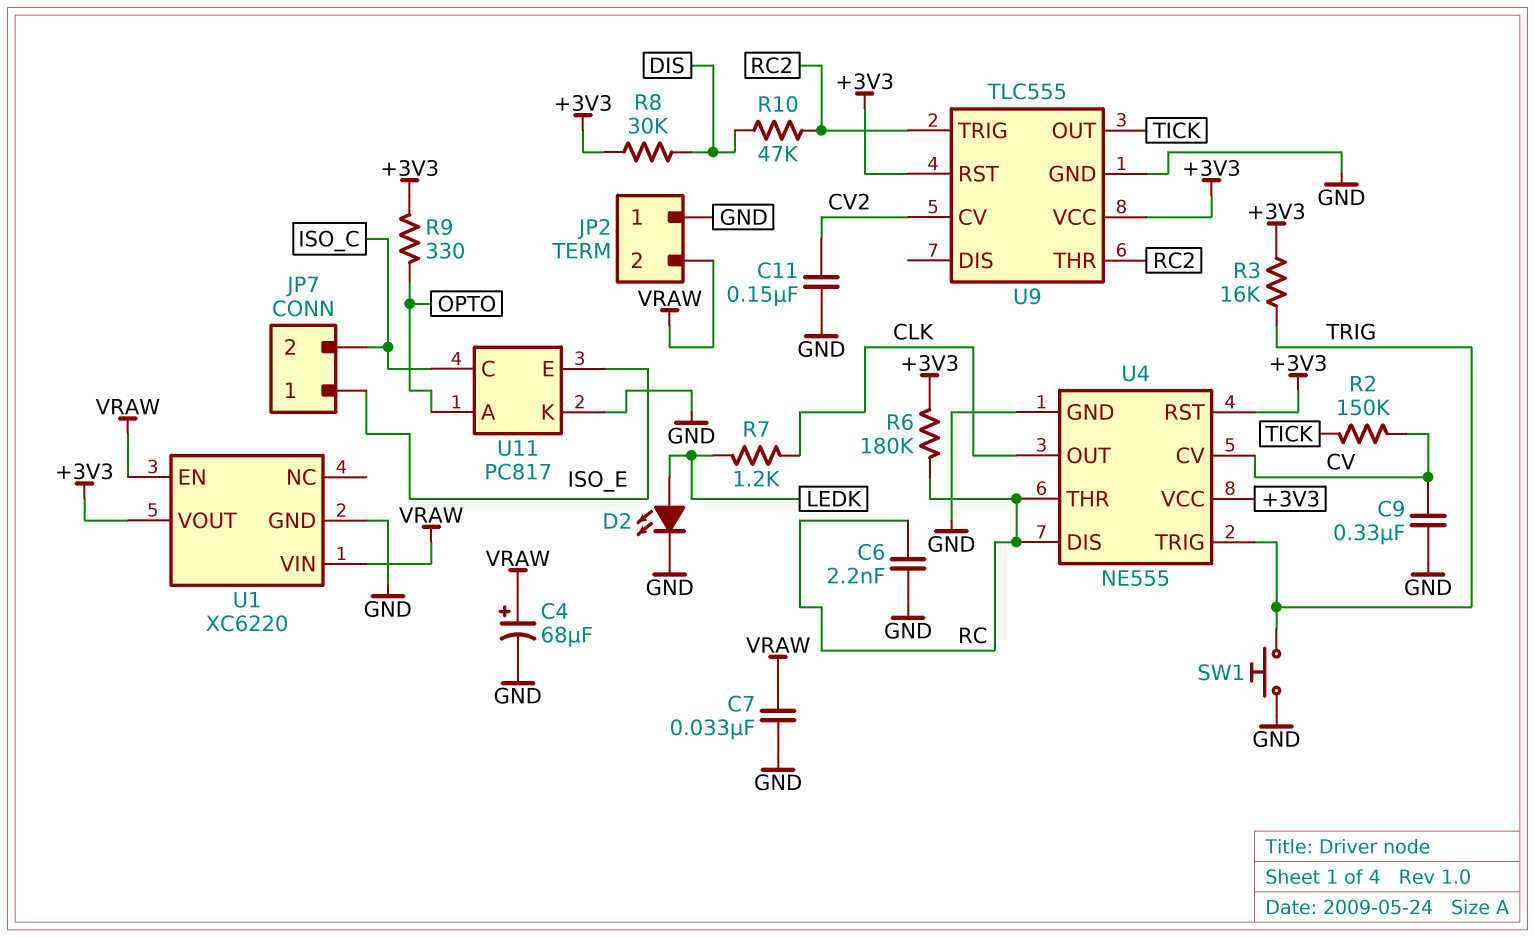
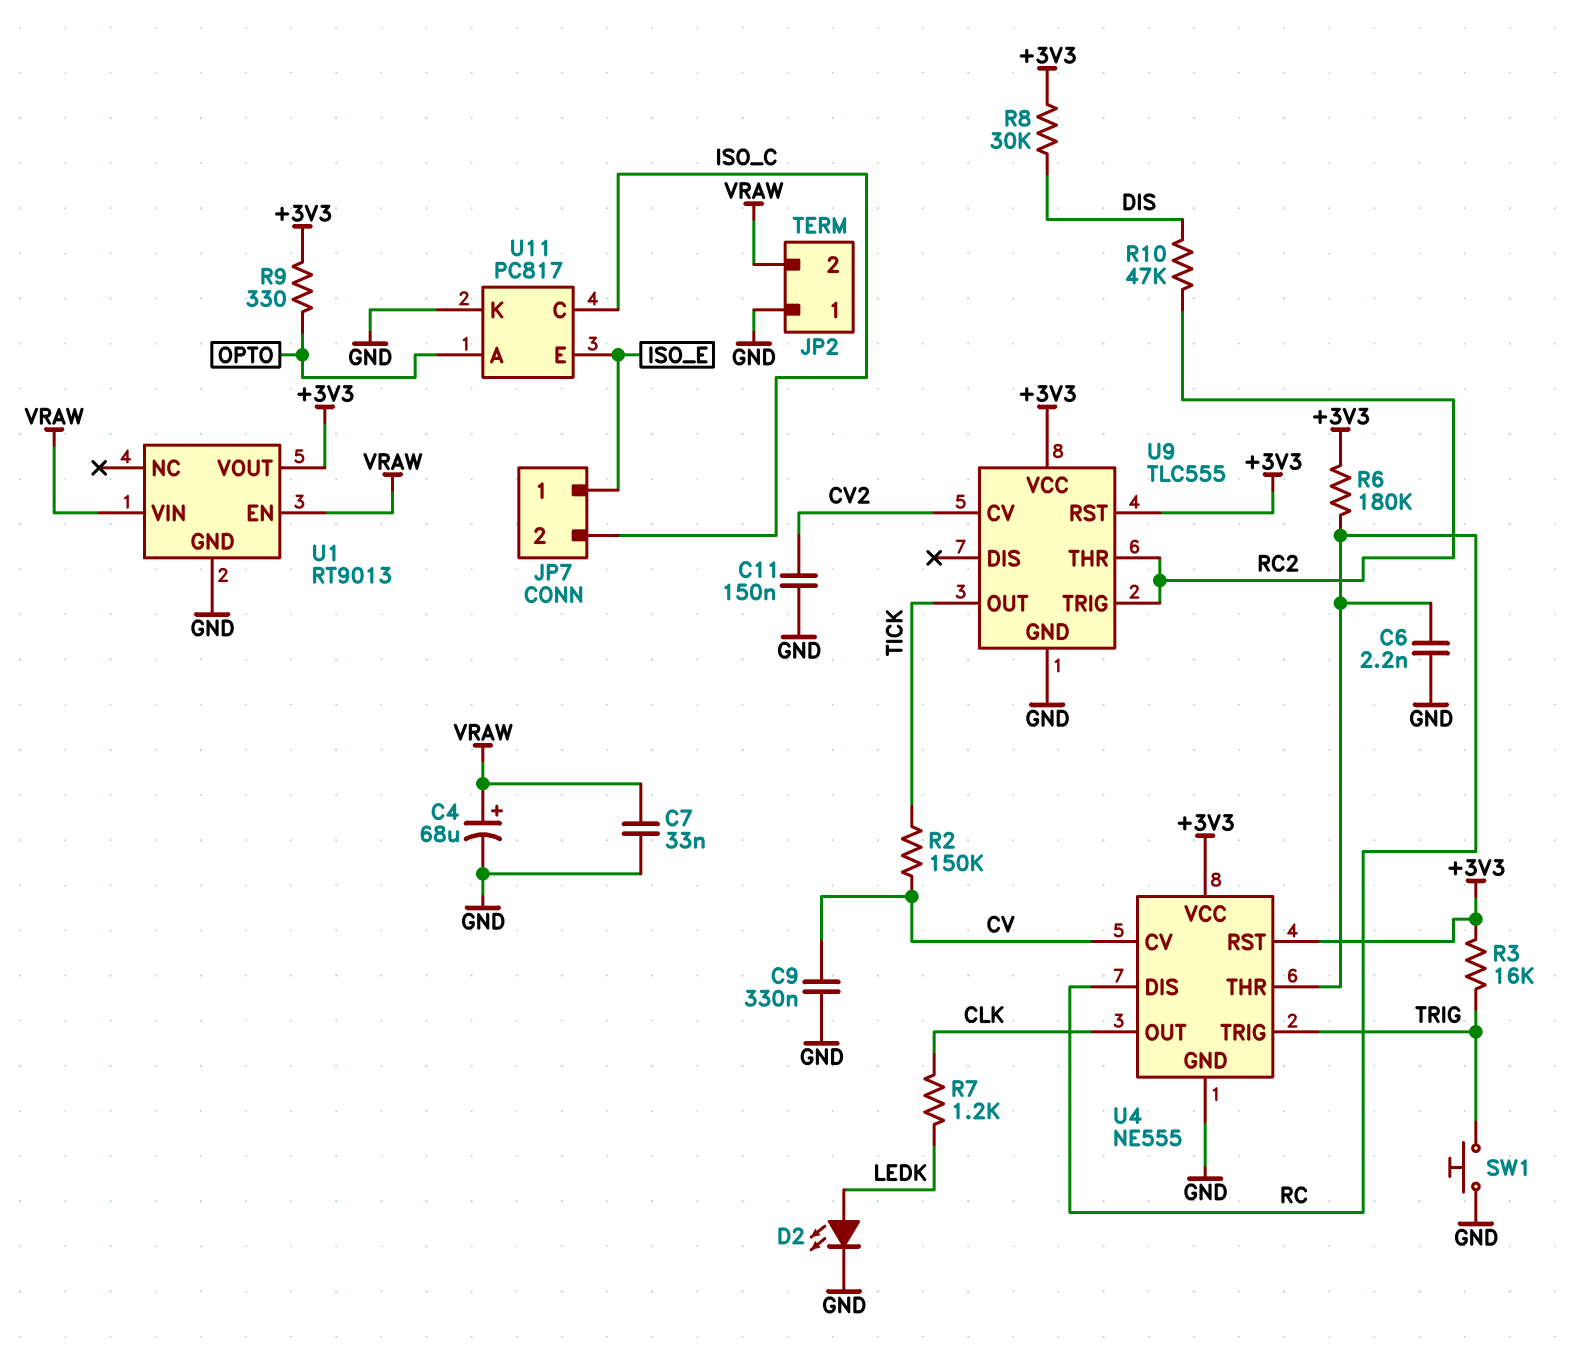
U1: XC6220 -> RT9013

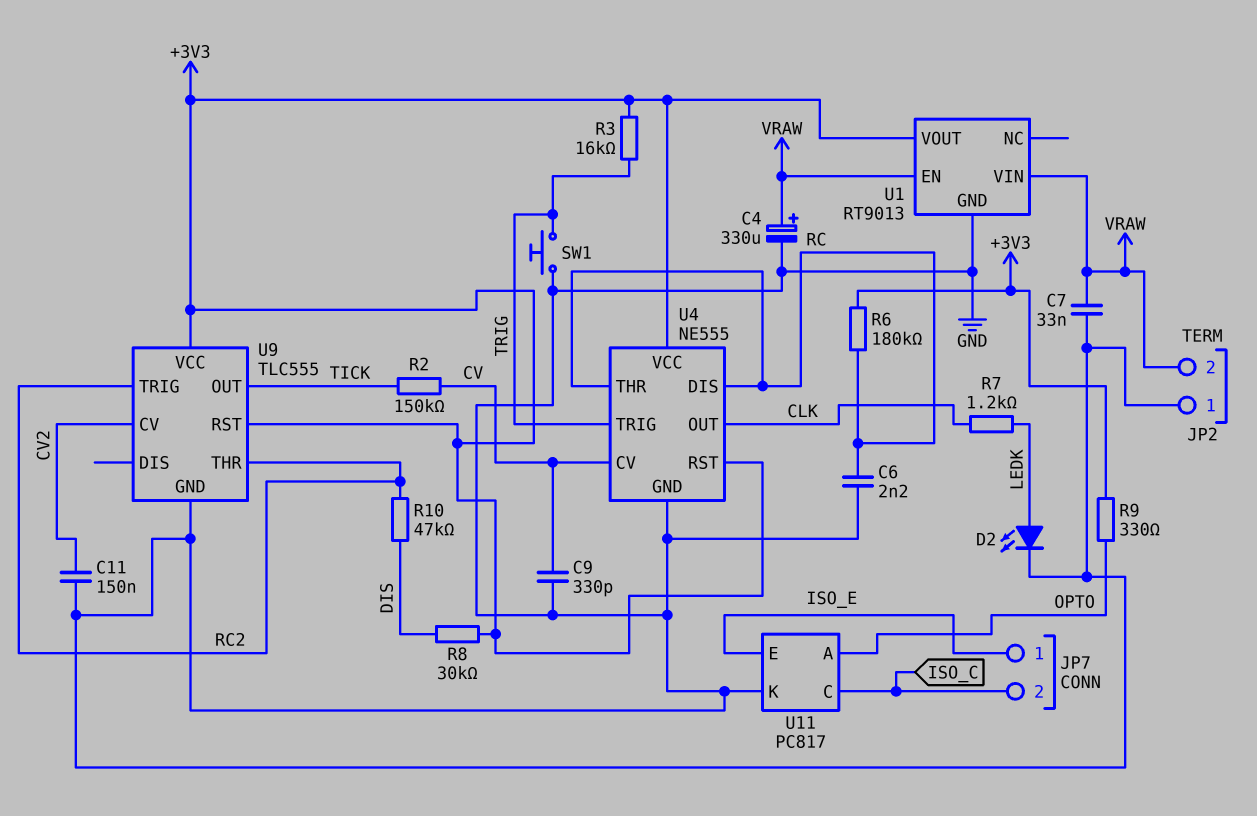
C4: 68uF (plus VRAW, minus GND) -> 330uF (plus VRAW, minus GND)
C9: 330nF (CV, GND) -> 330pF (CV, GND)

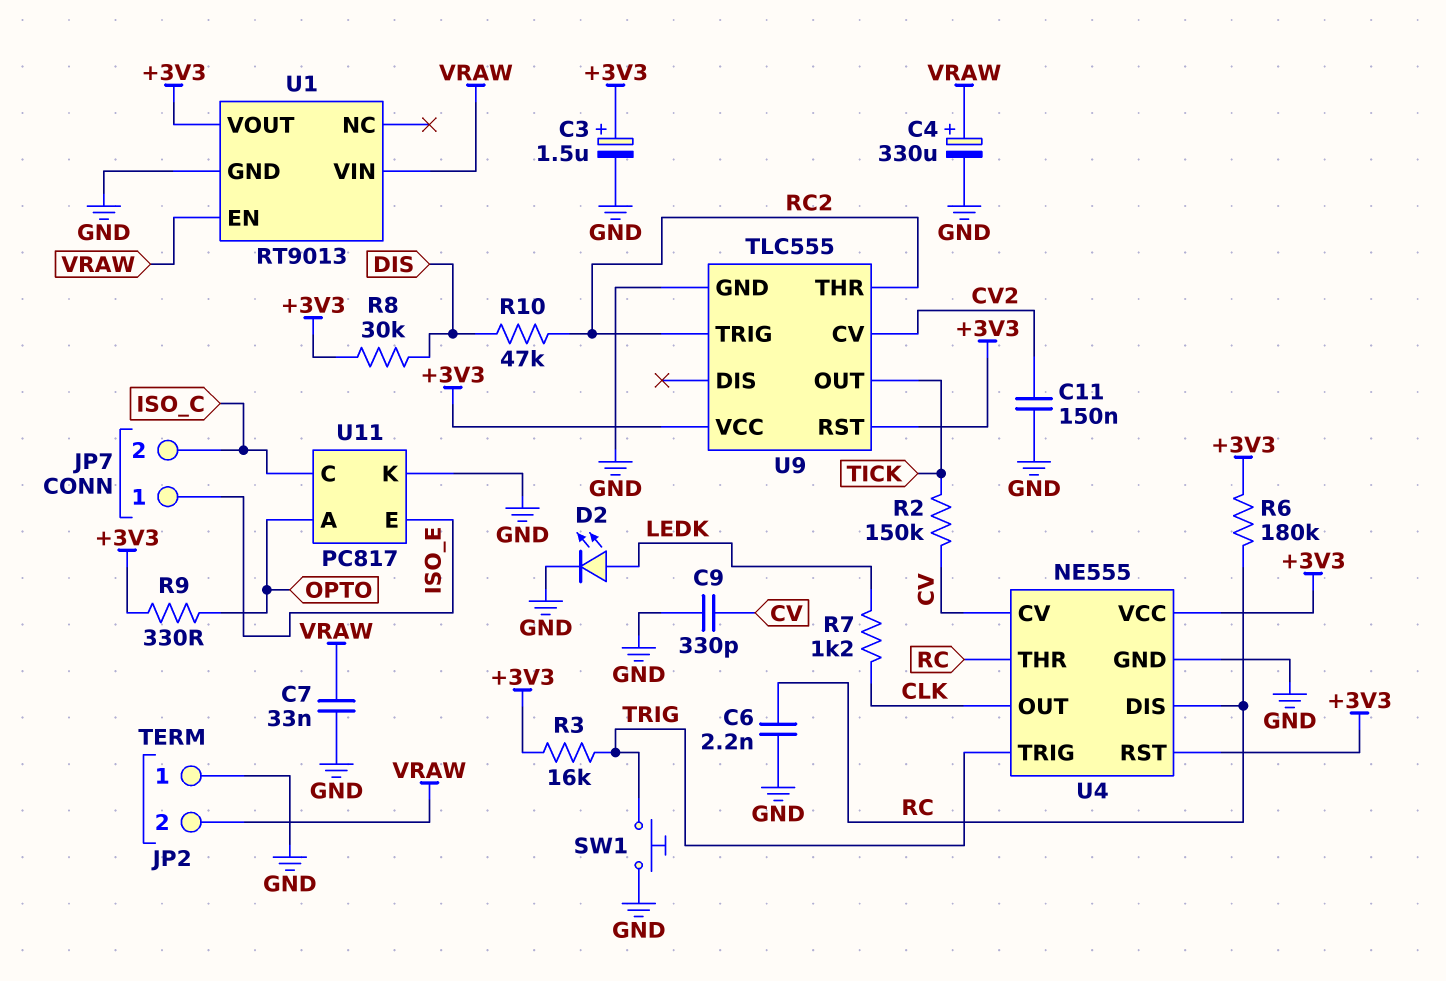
C3: none -> 1.5uF (plus +3V3, minus GND)

